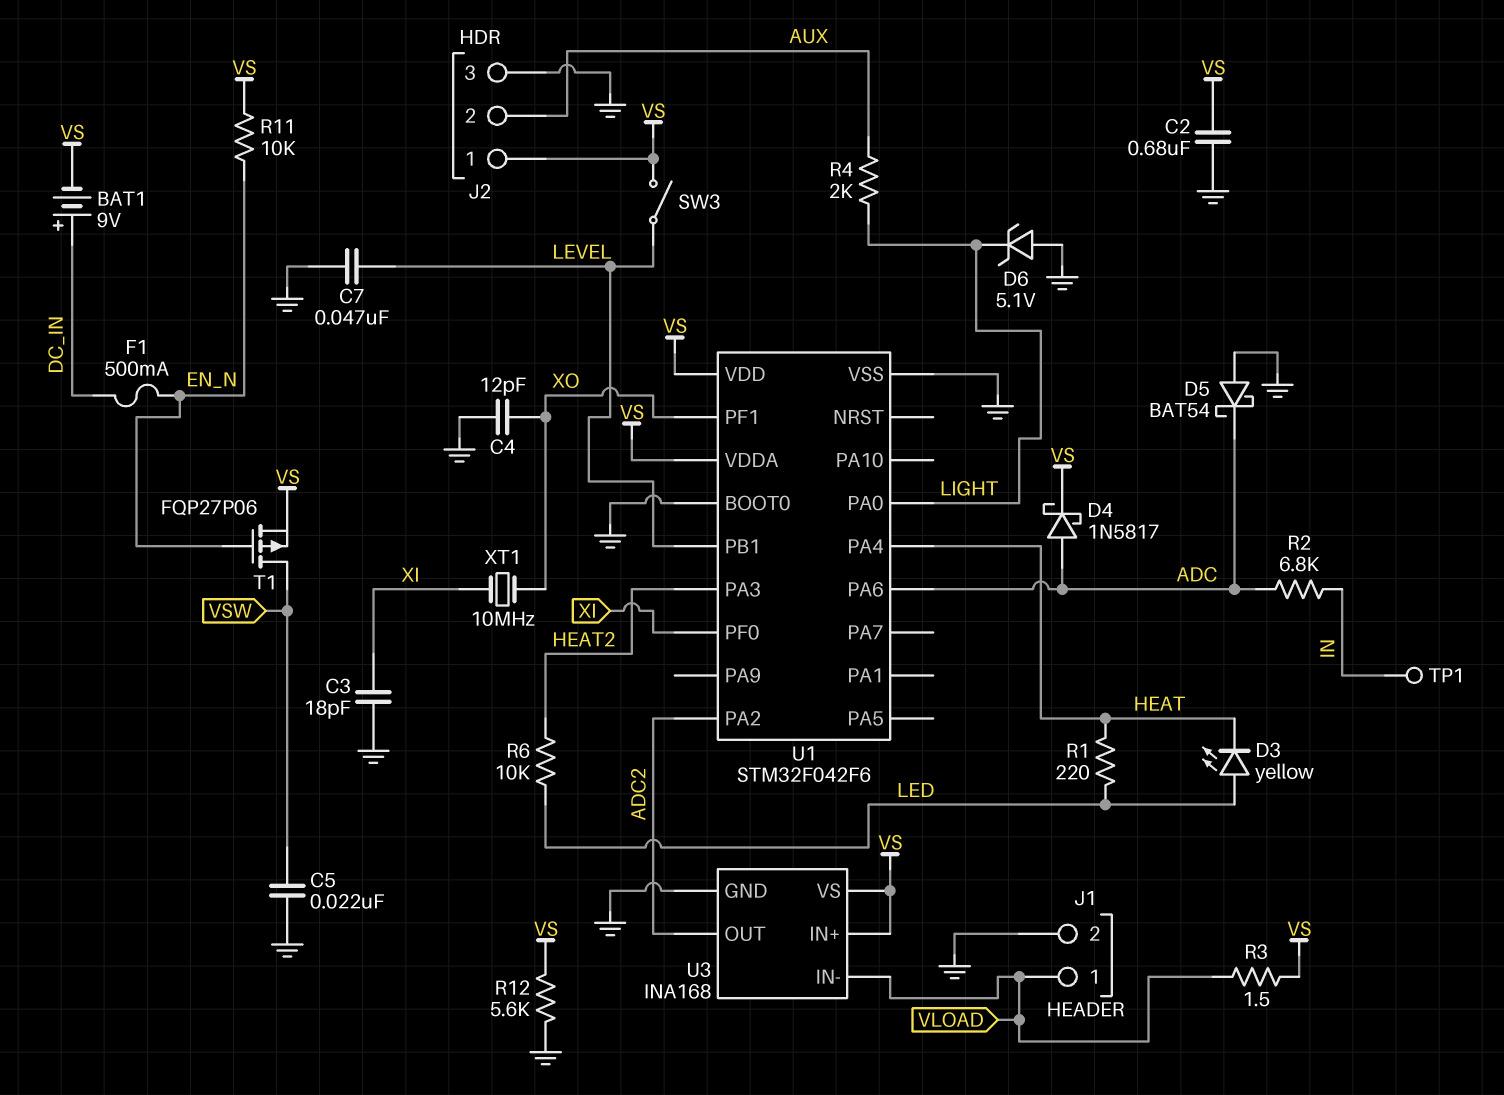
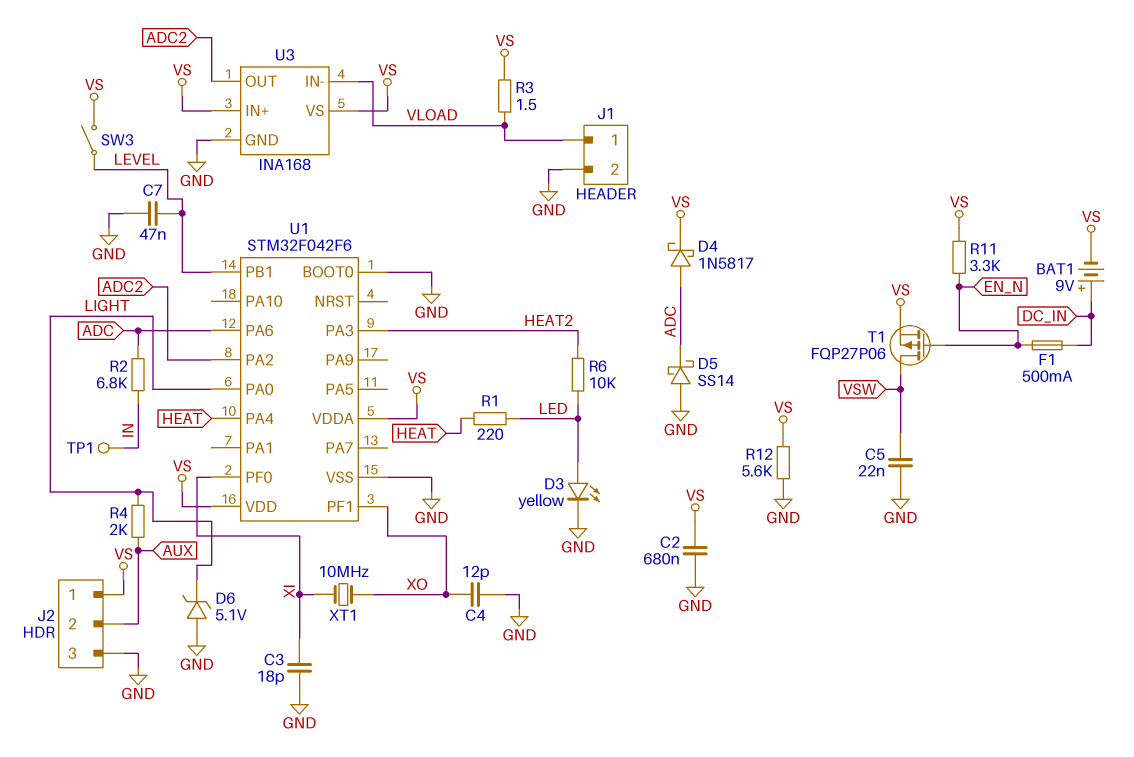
D3: LED yellow (A LED, K HEAT) -> LED yellow (A LED, K GND)
D5: schottky BAT54 (A GND, K ADC) -> schottky SS14 (A GND, K ADC)
R11: 10k (EN_N, VS) -> 3.3k (EN_N, VS)

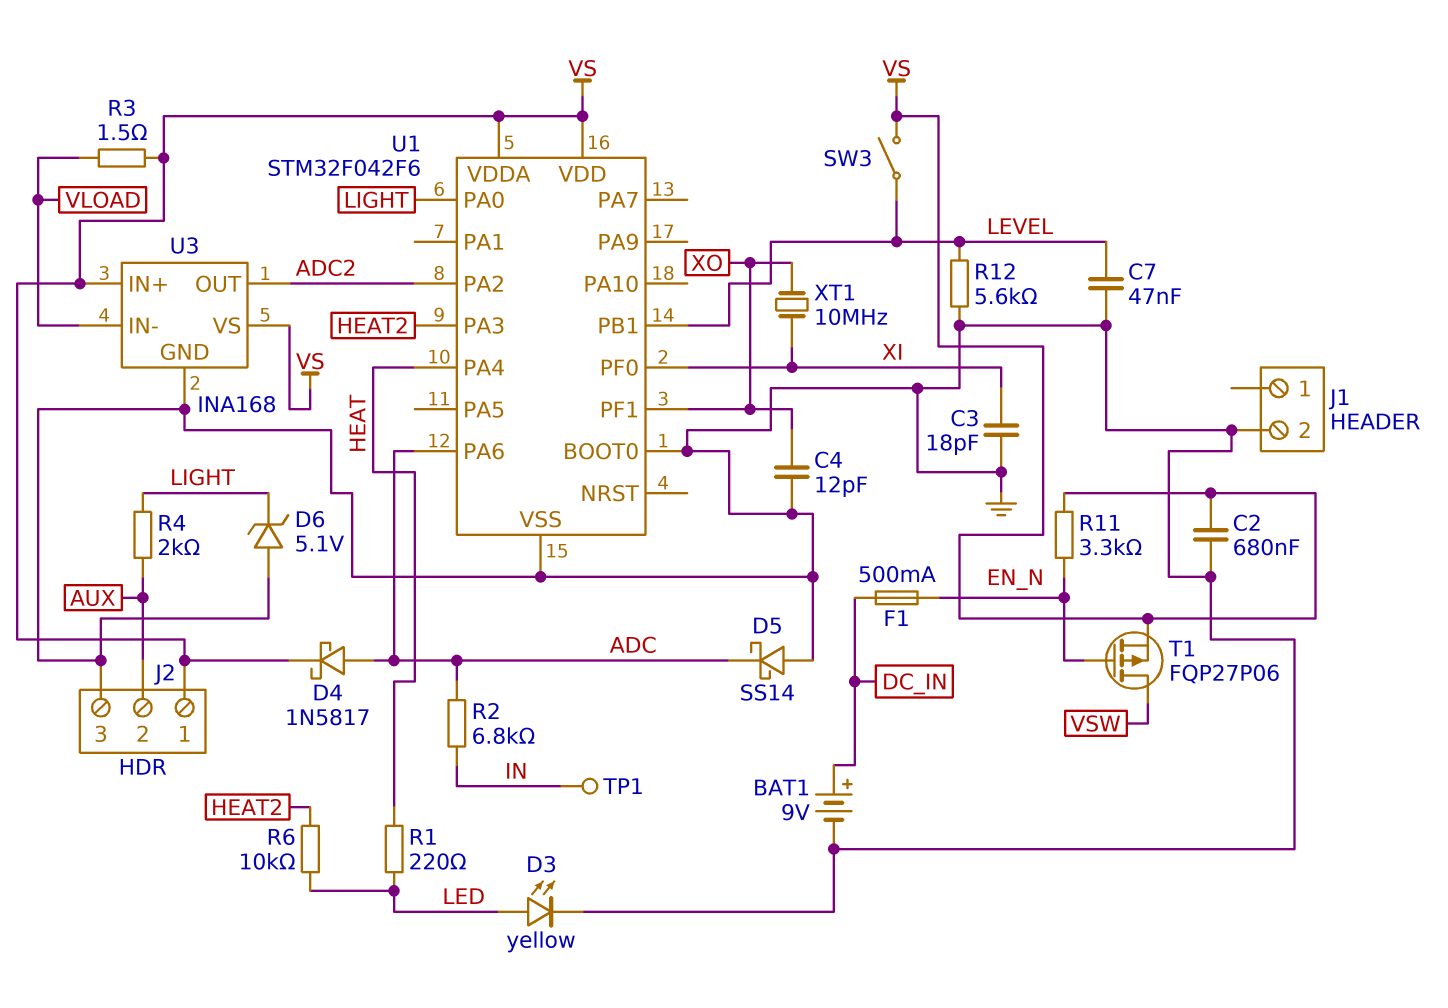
BAT1: 9V (plus DC_IN, minus VS) -> 9V (plus DC_IN, minus GND)
C5: 22nF (GND, VSW) -> none
J1 pin 1: VLOAD -> none
R12: 5.6k (GND, VS) -> 5.6k (GND, LEVEL)

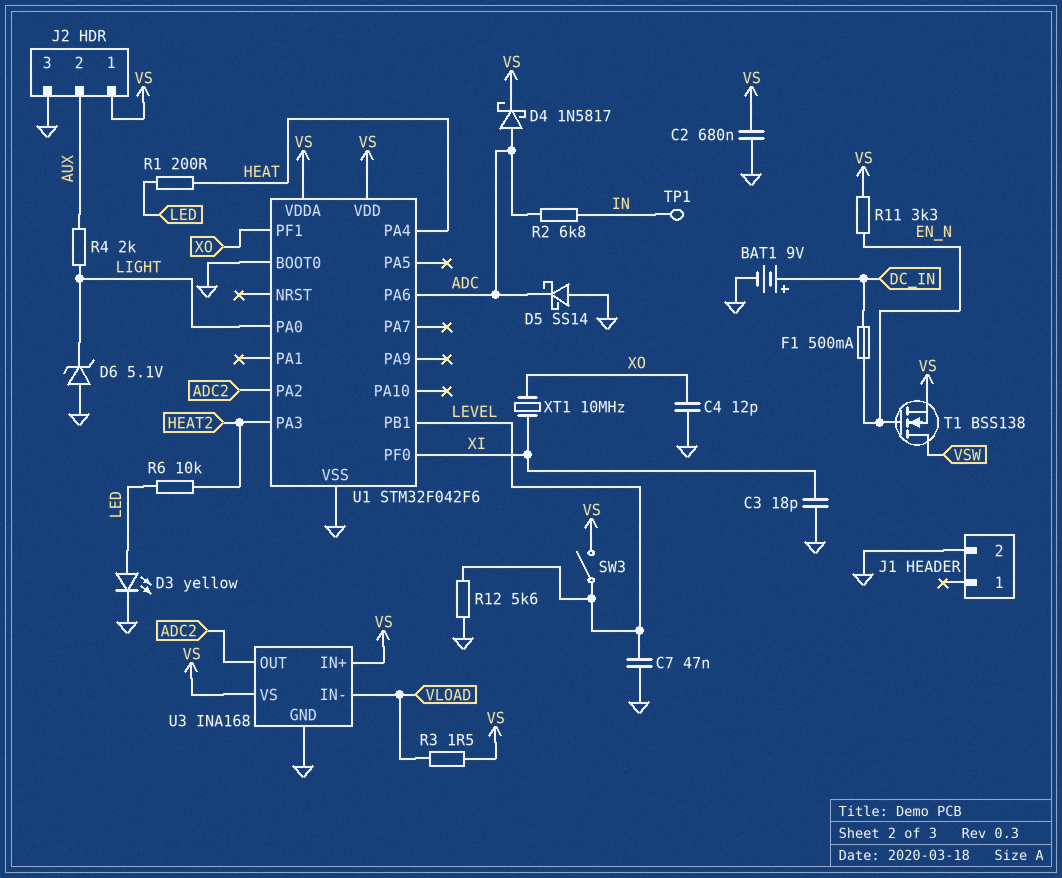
R1: 220 (HEAT, LED) -> 200 (HEAT, LED)
T1: PMOS FQP27P06 (G EN_N, D VSW, S VS) -> NMOS BSS138 (G EN_N, D VSW, S VS)

